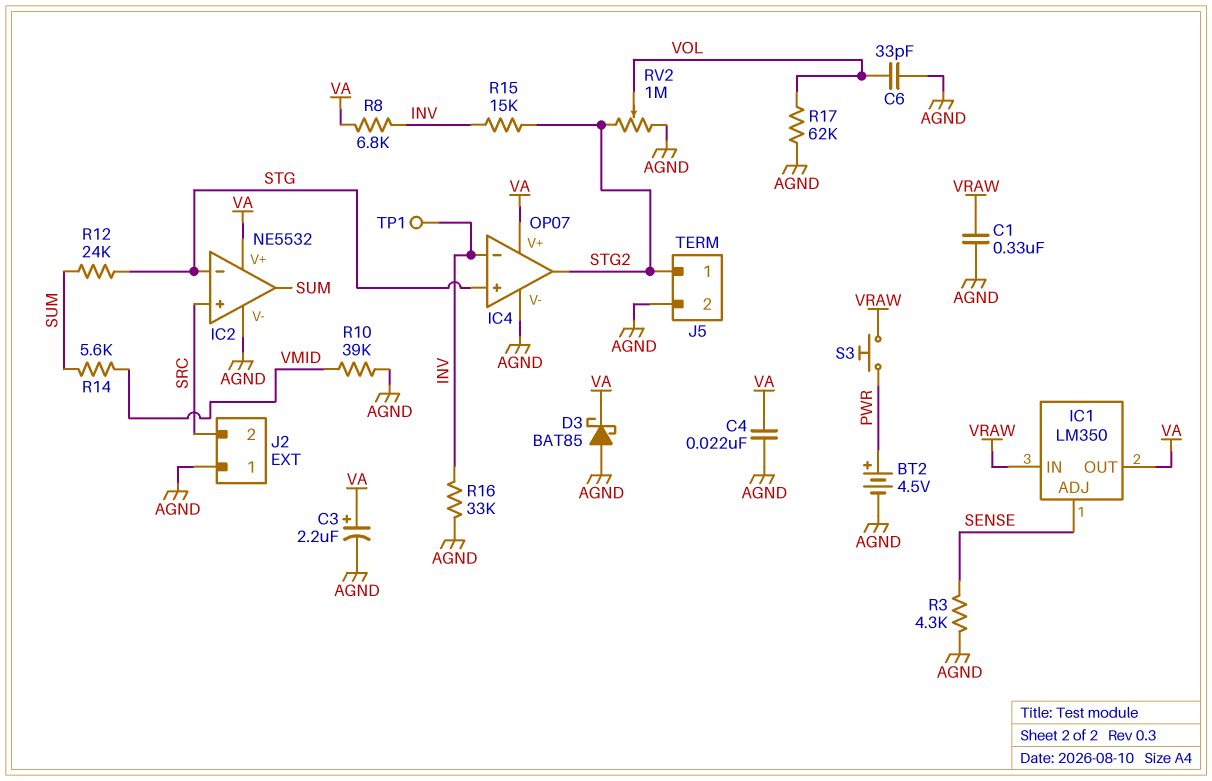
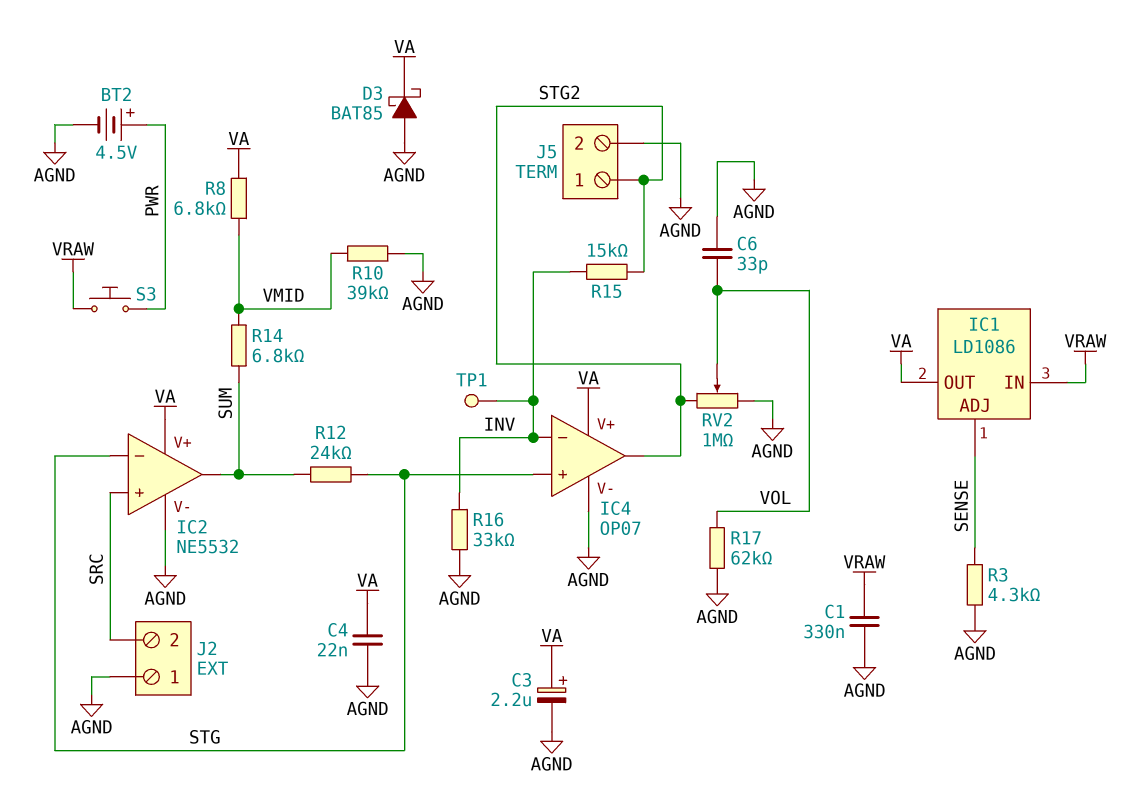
IC1: LM350 -> LD1086
R8: 6.8k (INV, VA) -> 6.8k (VA, VMID)
R14: 5.6k (SUM, VMID) -> 6.8k (SUM, VMID)

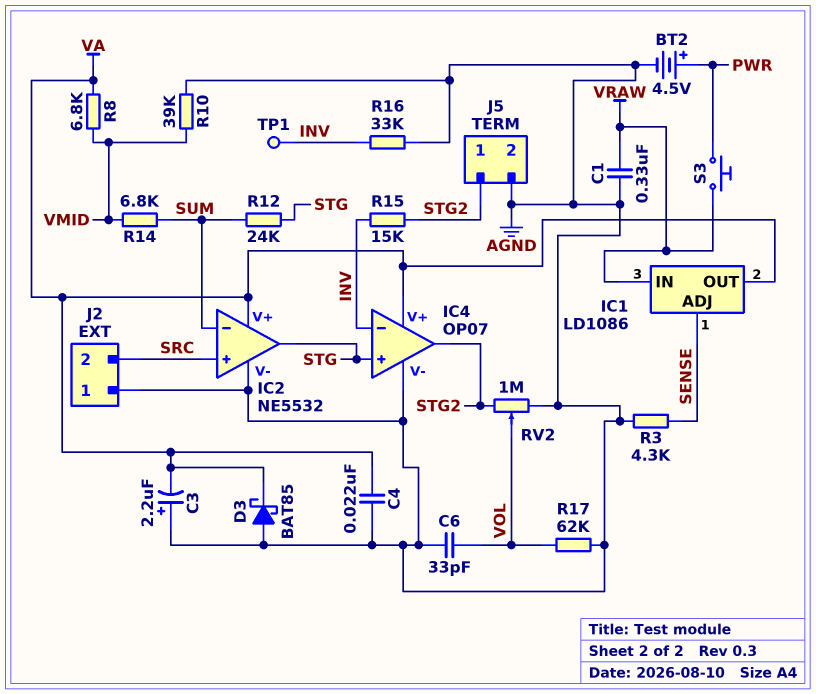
C3: 2.2uF (plus VA, minus AGND) -> 2.2uF (plus AGND, minus VA)
IC2 pin in-: STG -> SUM
IC2 pin out: SUM -> STG

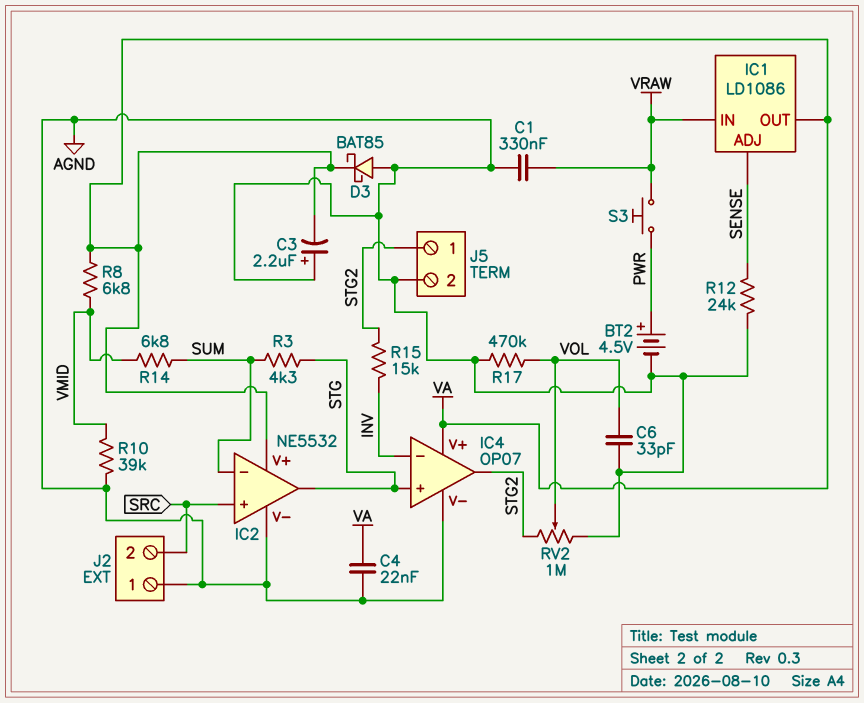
R3: 4.3k (AGND, SENSE) -> 4.3k (STG, SUM)
R12: 24k (STG, SUM) -> 24k (AGND, SENSE)
R16: 33k (AGND, INV) -> none
R17: 62k (AGND, VOL) -> 470k (AGND, VOL)
TP1: test point (INV) -> none

